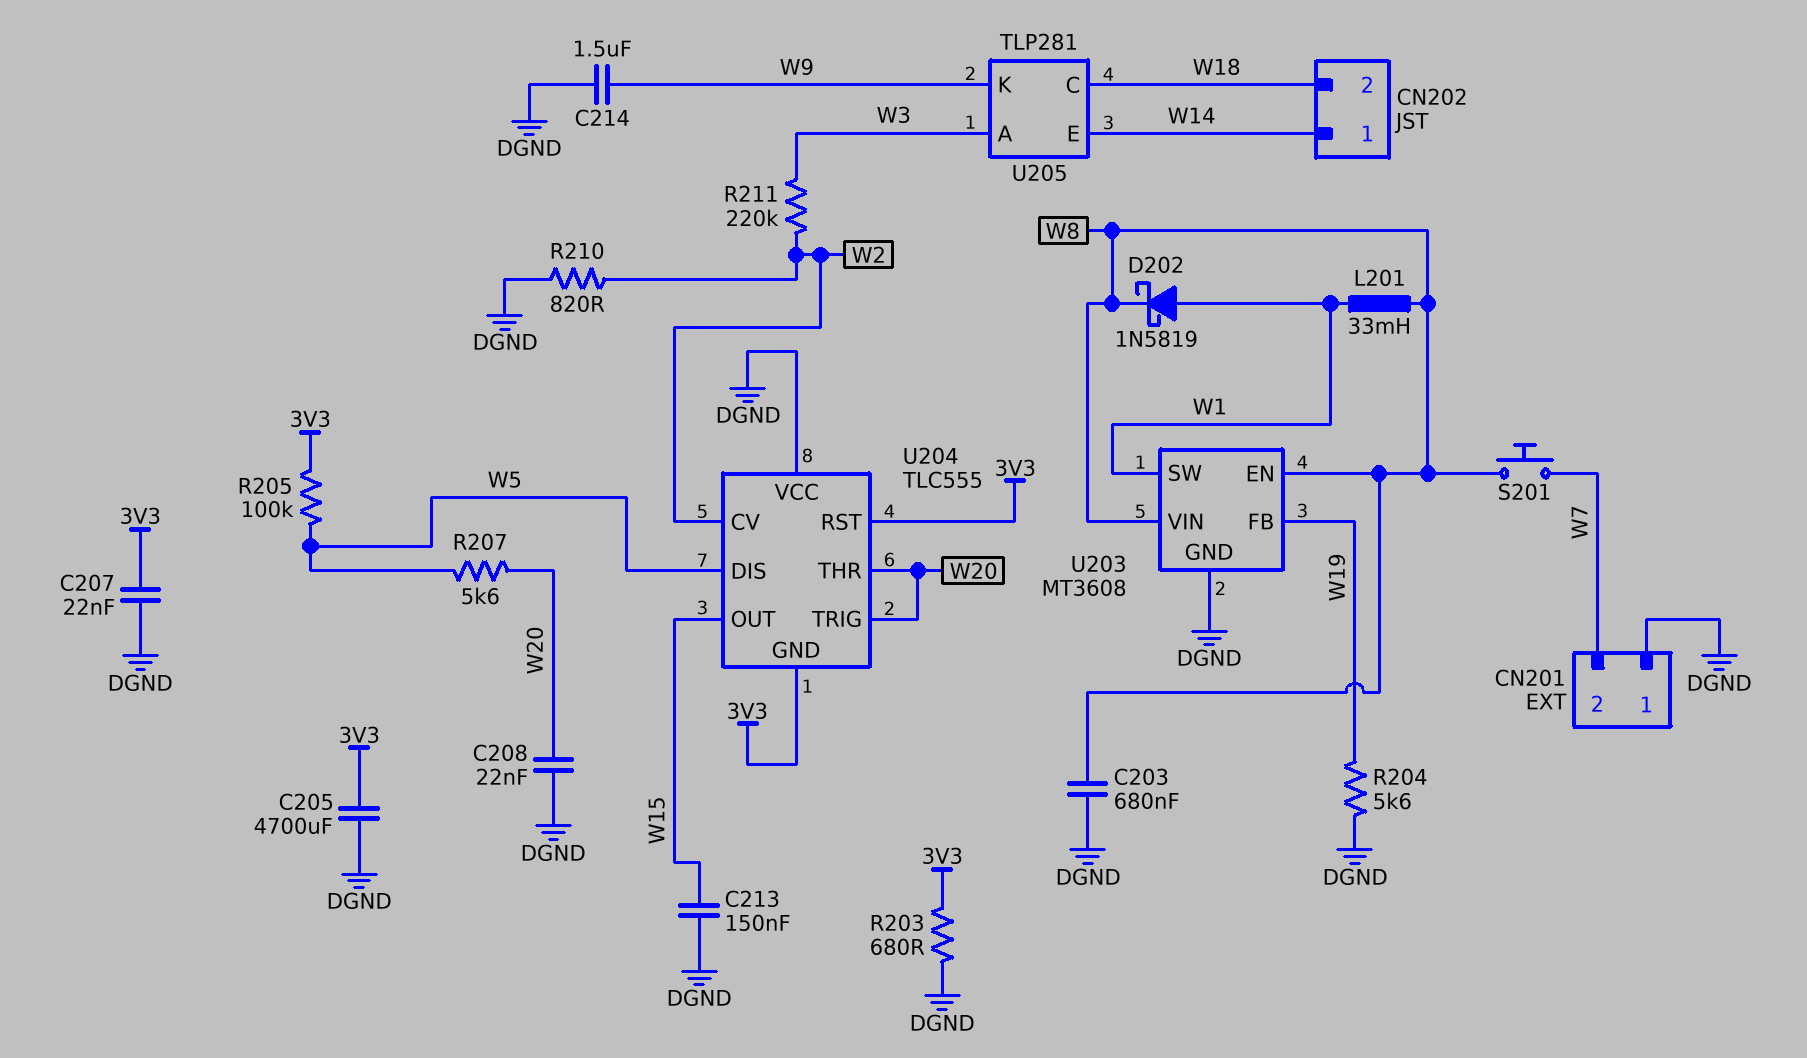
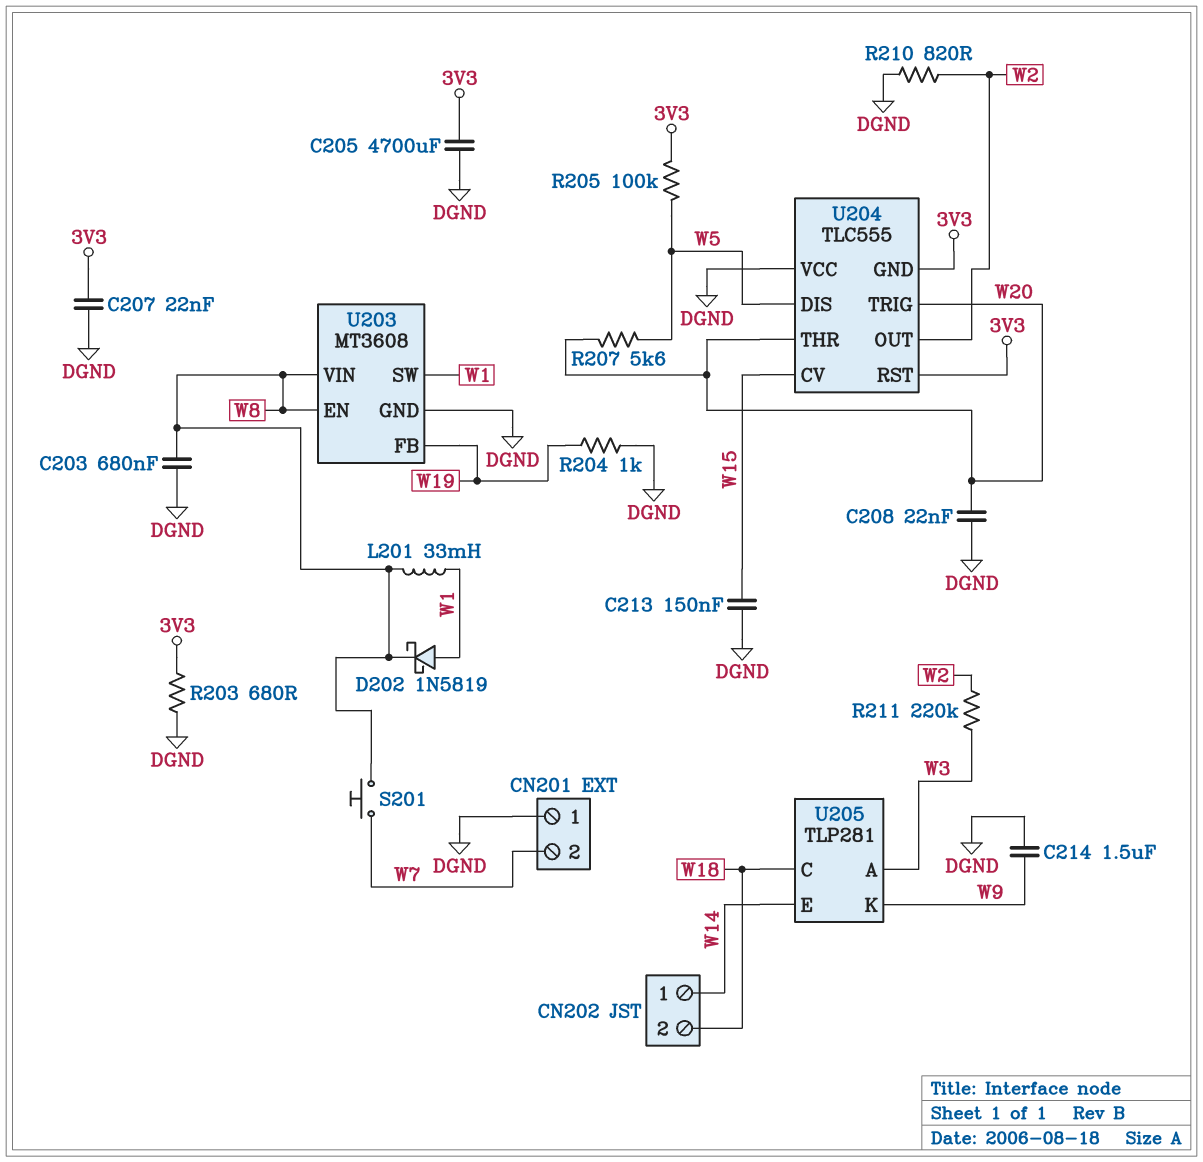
R204: 5.6k (DGND, W19) -> 1k (DGND, W19)
U204 pin CV: W2 -> W15
U204 pin OUT: W15 -> W2

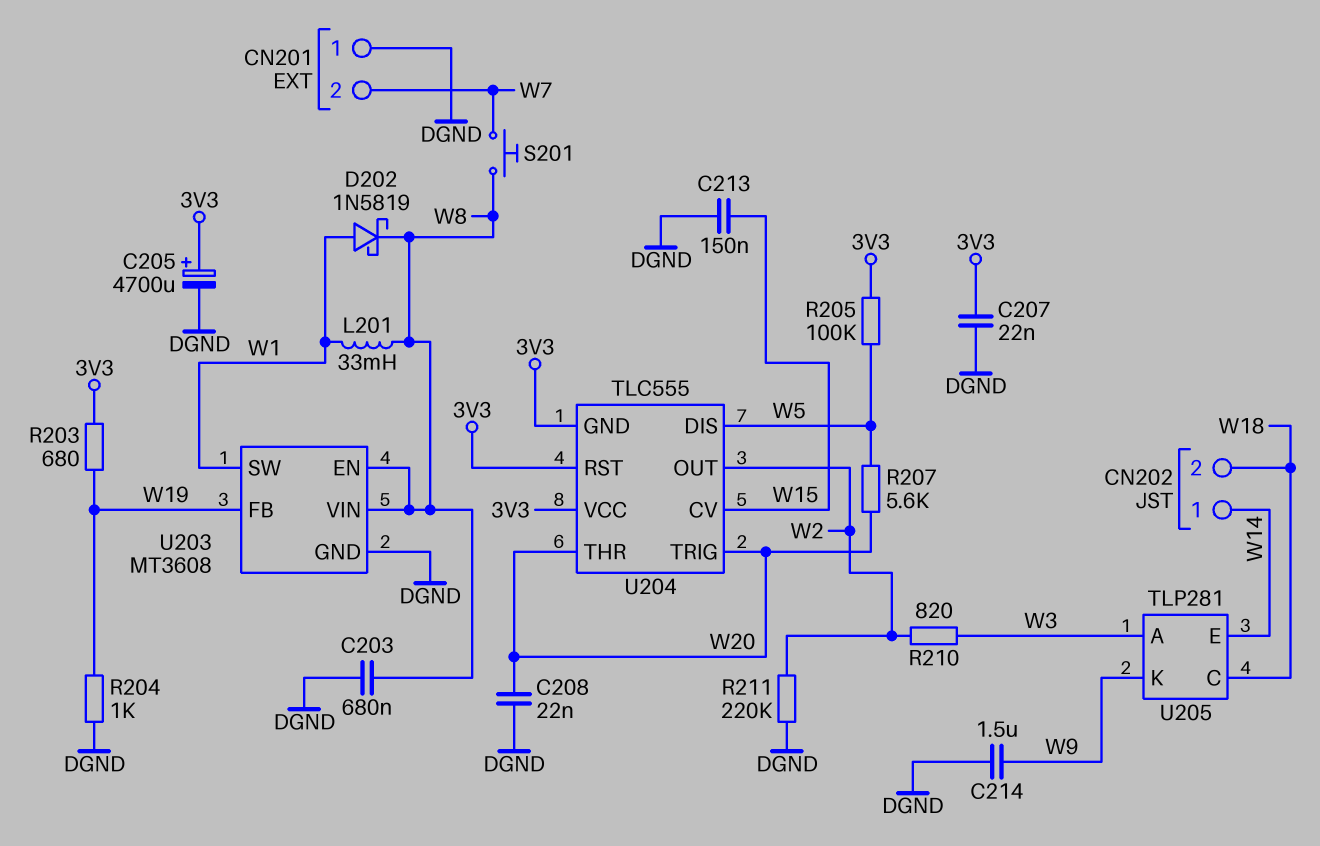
C205: 4700uF (3V3, DGND) -> 4700uF (plus 3V3, minus DGND)
R203: 680 (3V3, DGND) -> 680 (3V3, W19)
R210: 820 (DGND, W2) -> 820 (W2, W3)
R211: 220k (W2, W3) -> 220k (DGND, W2)
U204 pin VCC: DGND -> 3V3

